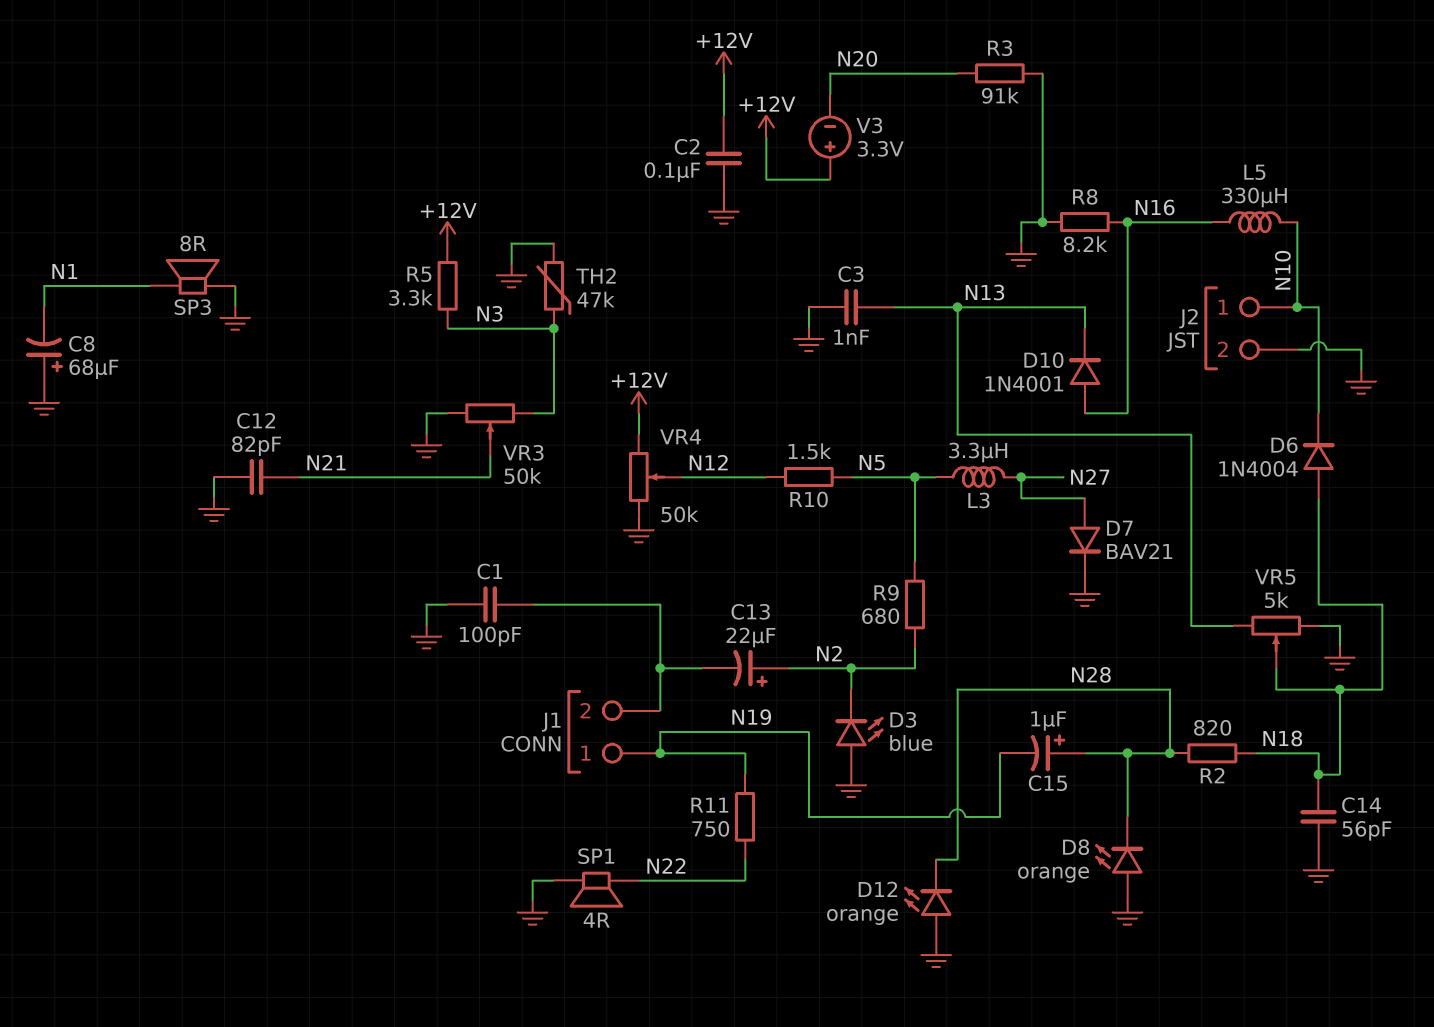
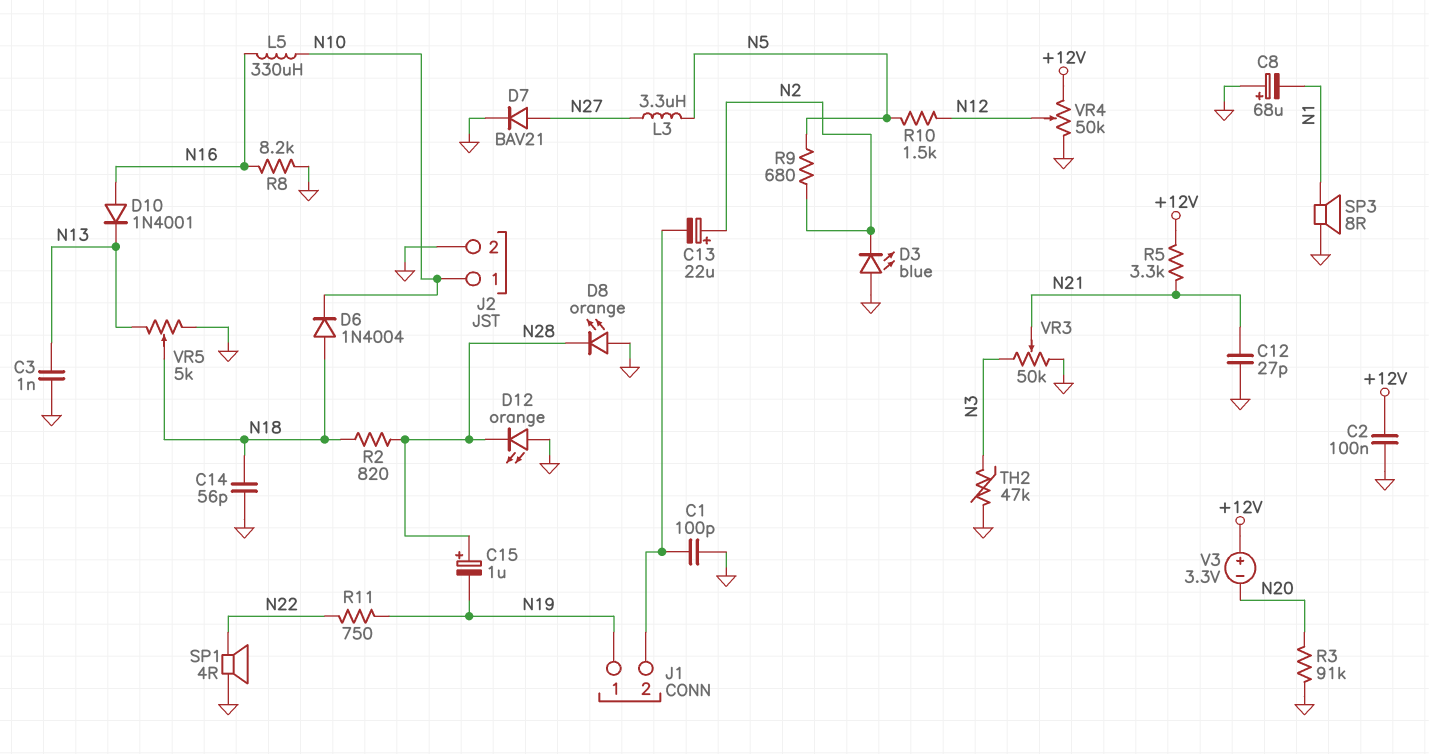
C12: 82pF (GND, N21) -> 27pF (GND, N21)
R5: 3.3k (+12V, N3) -> 3.3k (+12V, N21)

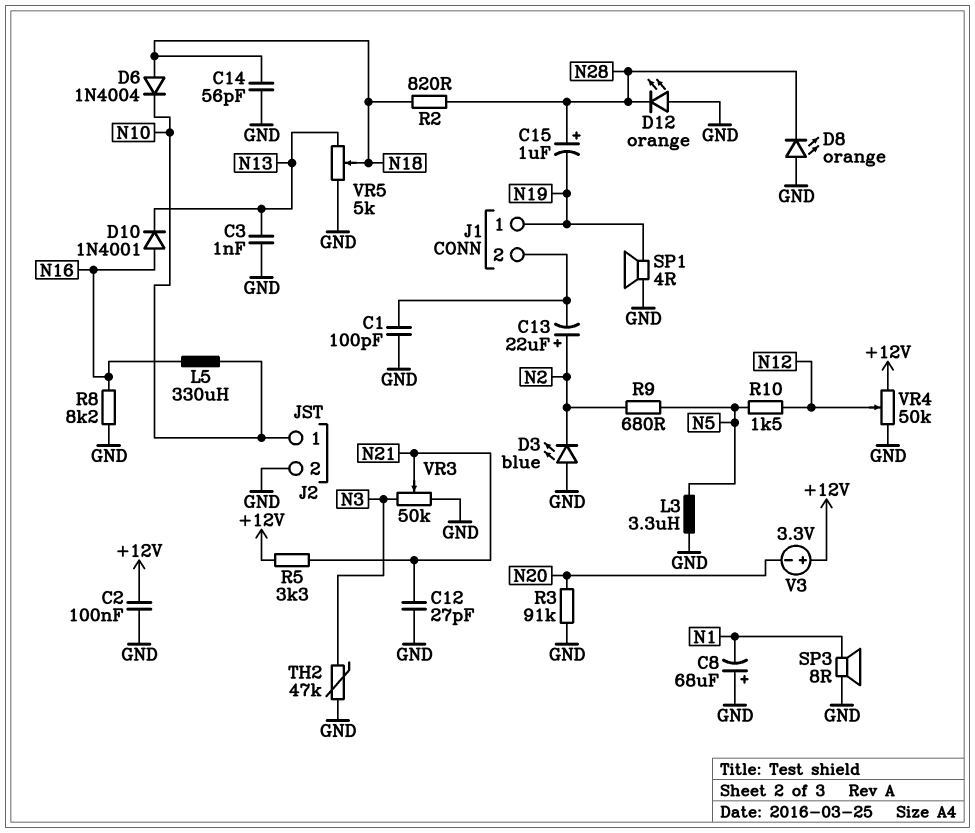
D7: diode BAV21 (A N27, K GND) -> none
L3: 3.3uH (N5, N27) -> 3.3uH (GND, N5)
R11: 750 (N19, N22) -> none
SP1: speaker 4R (GND, N22) -> speaker 4R (GND, N19)

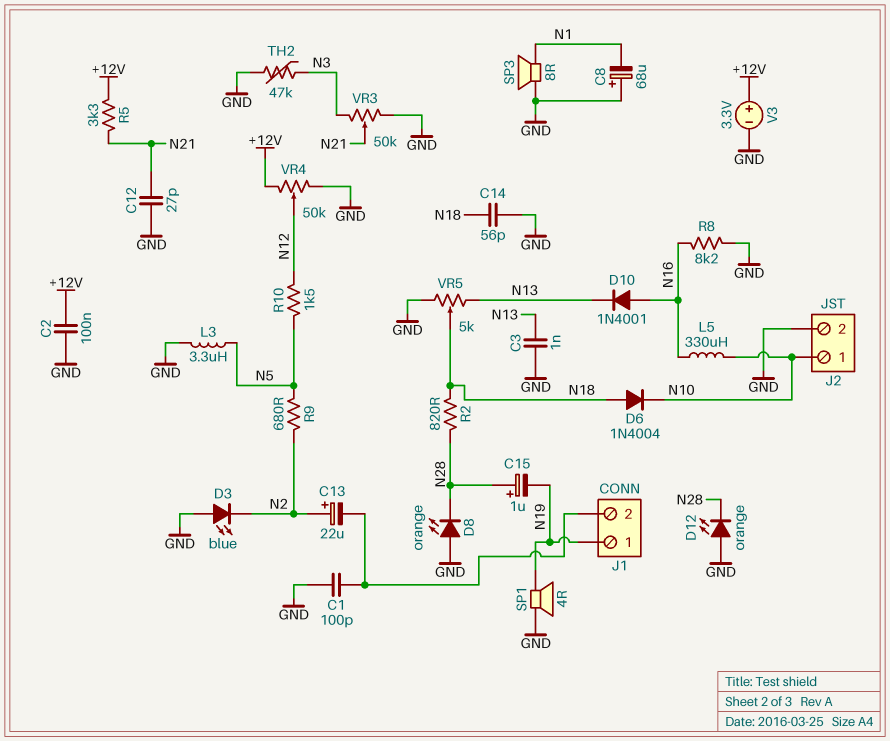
R3: 91k (GND, N20) -> none
V3: 3.3V (plus +12V, minus N20) -> 3.3V (plus +12V, minus GND)

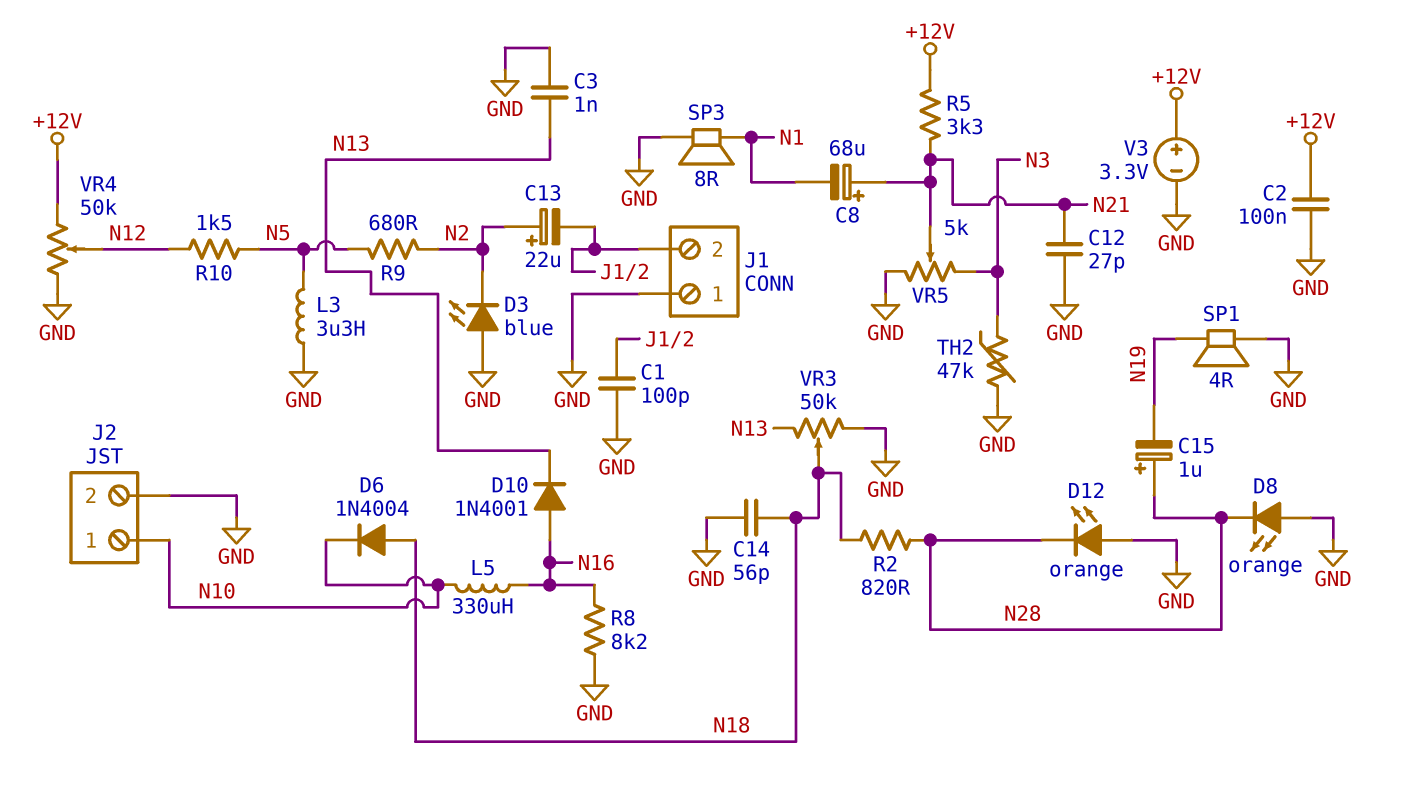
C8: 68uF (plus GND, minus N1) -> 68uF (plus N21, minus N1)
J1 pin 1: N19 -> GND
VR3: 50k (GND, N3, wiper N21) -> 50k (GND, N13, wiper N18)
VR5: 5k (GND, N13, wiper N18) -> 5k (GND, N3, wiper N21)

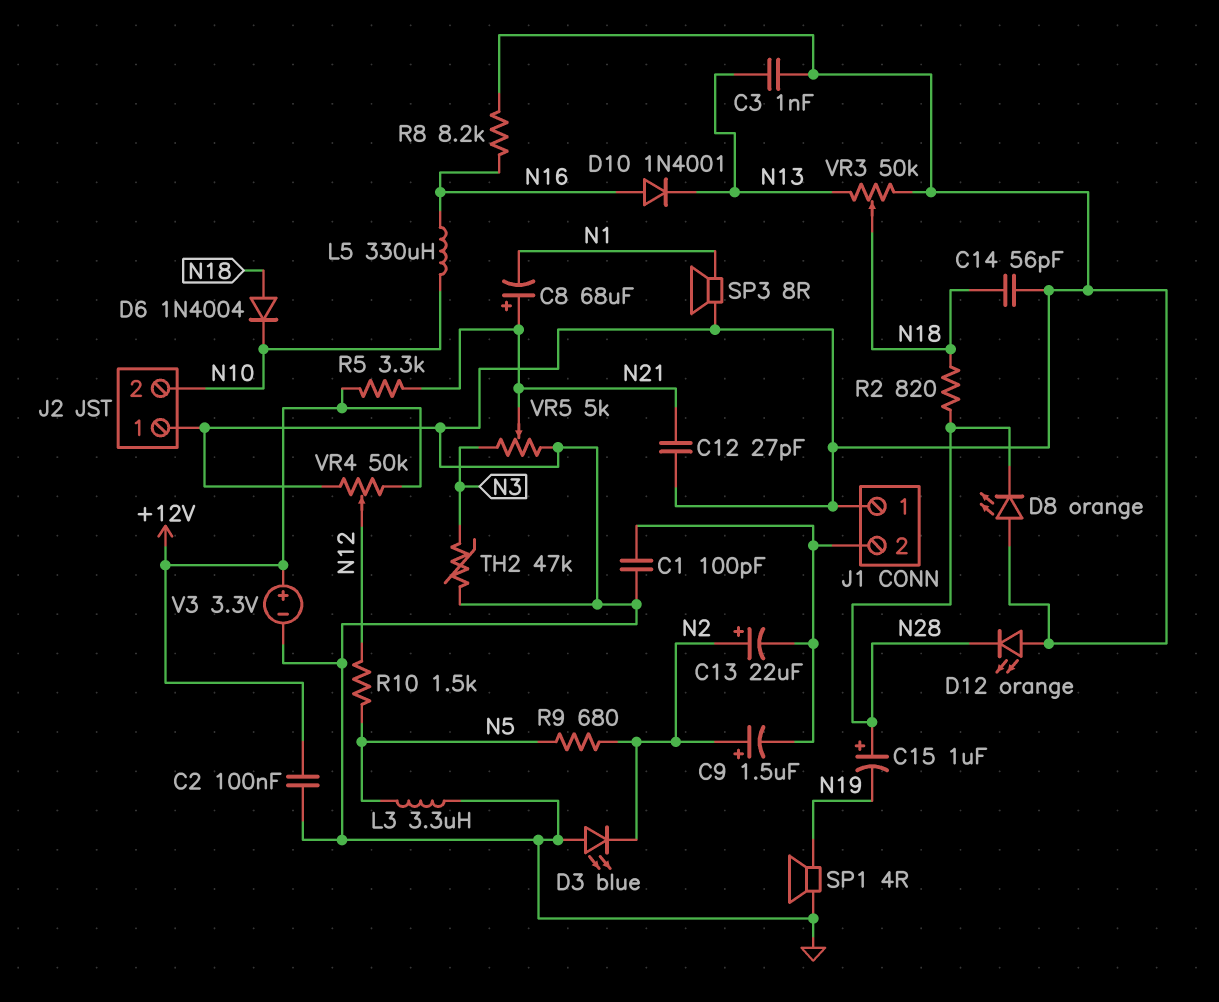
C9: none -> 1.5uF (plus N2, minus J1/2)
J2 pin 1: N10 -> GND
J2 pin 2: GND -> N10

